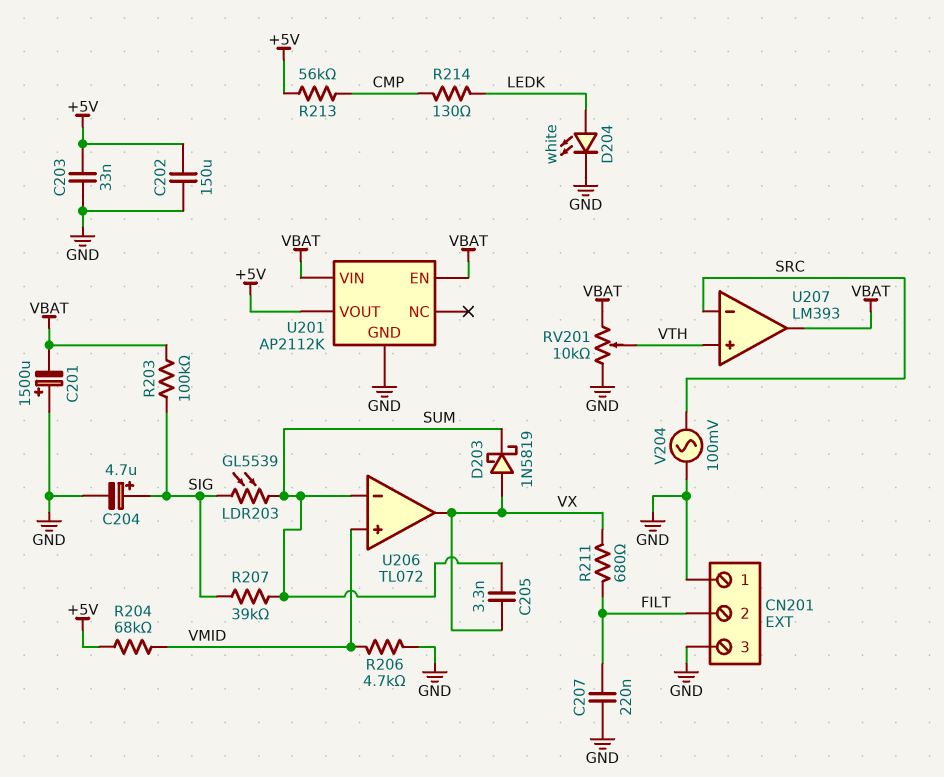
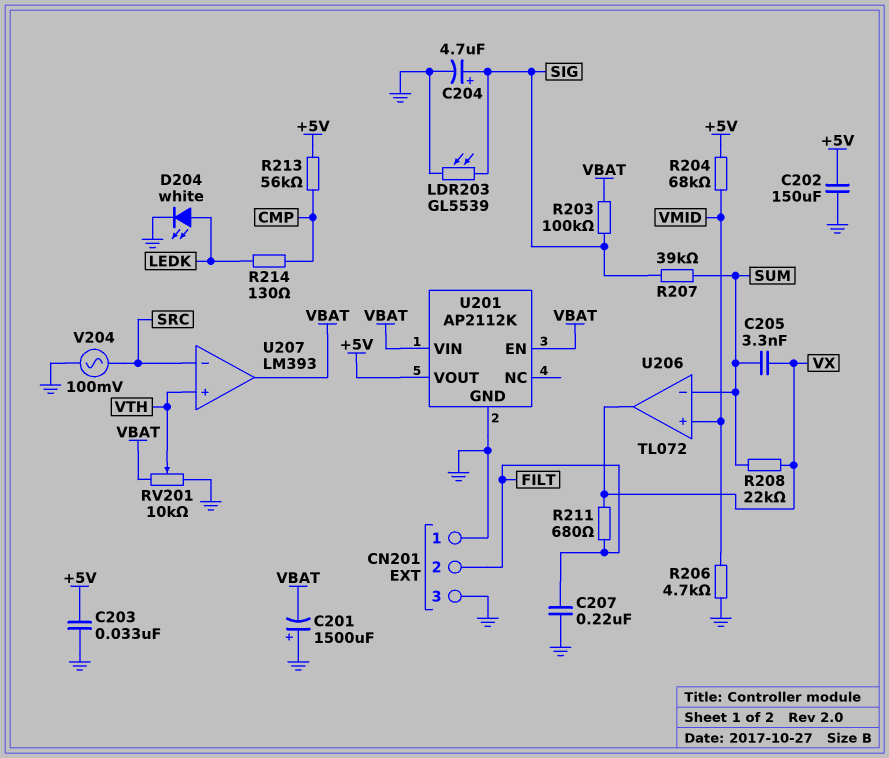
D203: schottky 1N5819 (A VX, K SUM) -> none
LDR203: GL5539 (SIG, SUM) -> GL5539 (GND, SIG)
R208: none -> 22k (SUM, VX)

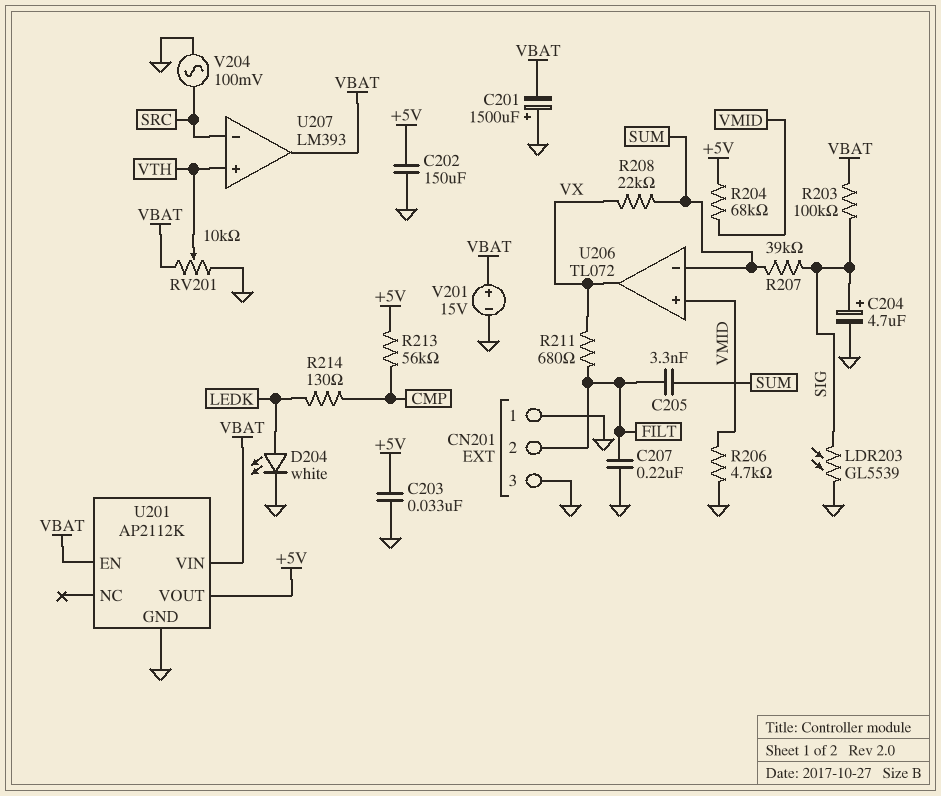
C205: 3.3nF (SUM, VX) -> 3.3nF (FILT, SUM)
V201: none -> 15V (plus VBAT, minus GND)

